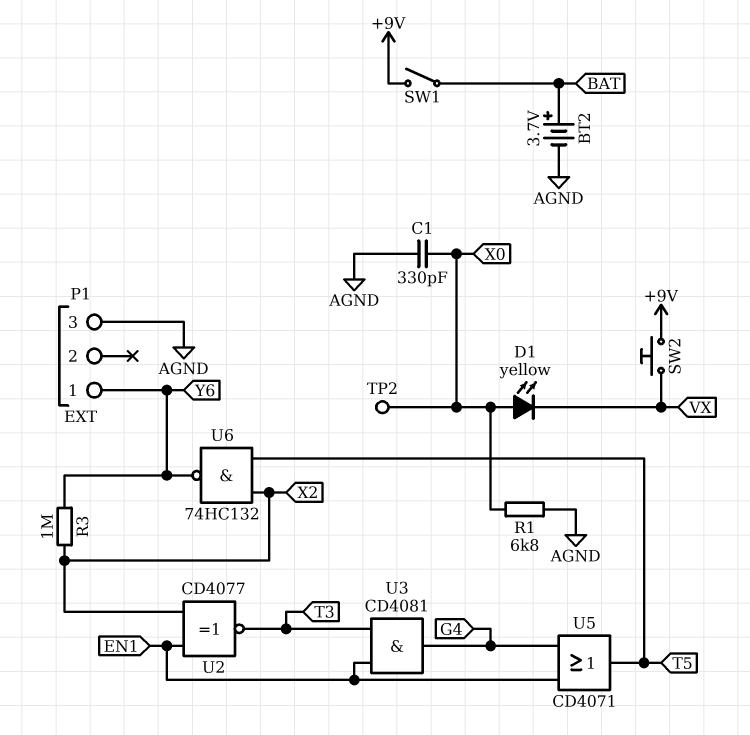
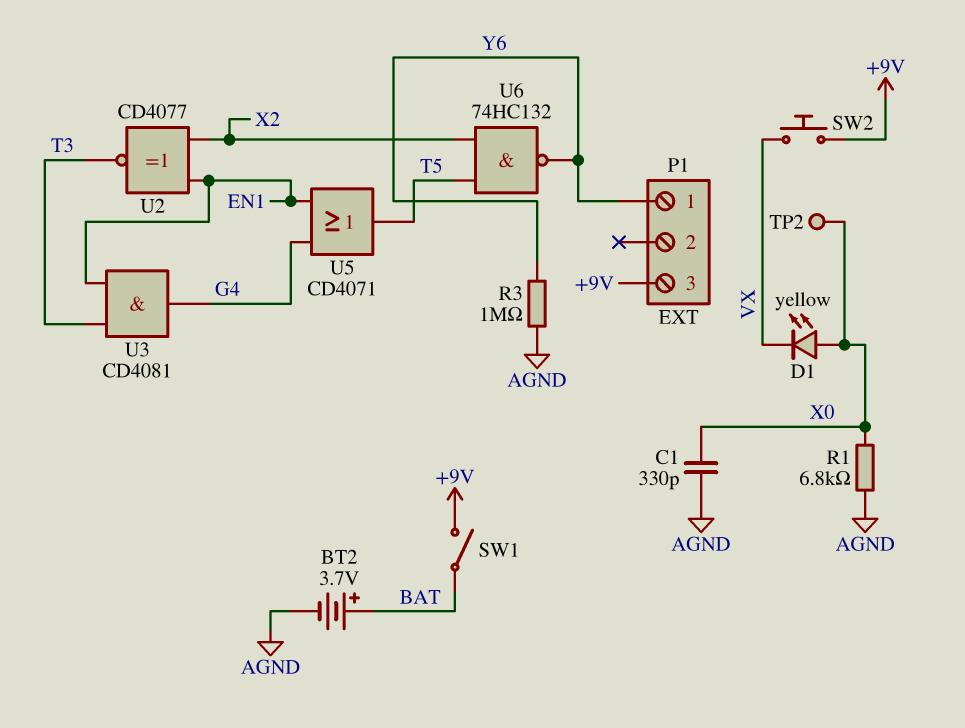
P1 pin 3: AGND -> +9V
R3: 1M (X2, Y6) -> 1M (AGND, Y6)

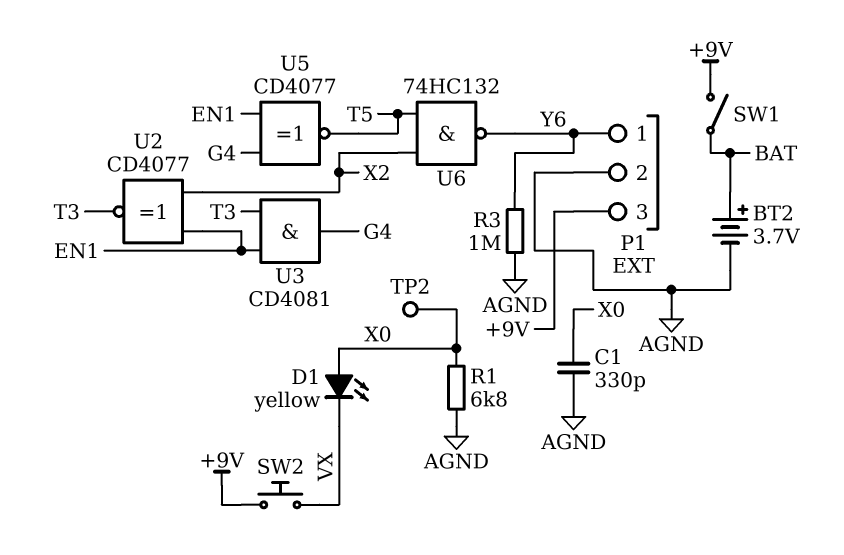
P1 pin 2: none -> AGND
U5: OR CD4071 (in EN1, in G4, out T5) -> XNOR CD4077 (in EN1, in G4, out T5)

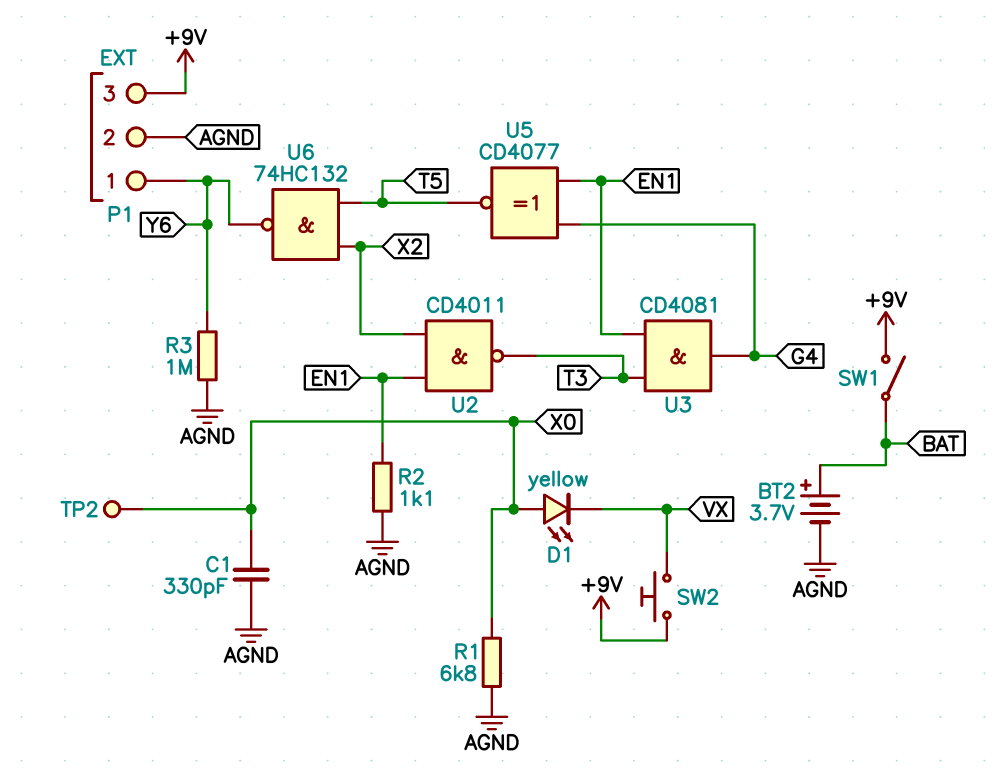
R2: none -> 1.1k (AGND, EN1)
U2: XNOR CD4077 (in EN1, in X2, out T3) -> NAND CD4011 (in EN1, in X2, out T3)

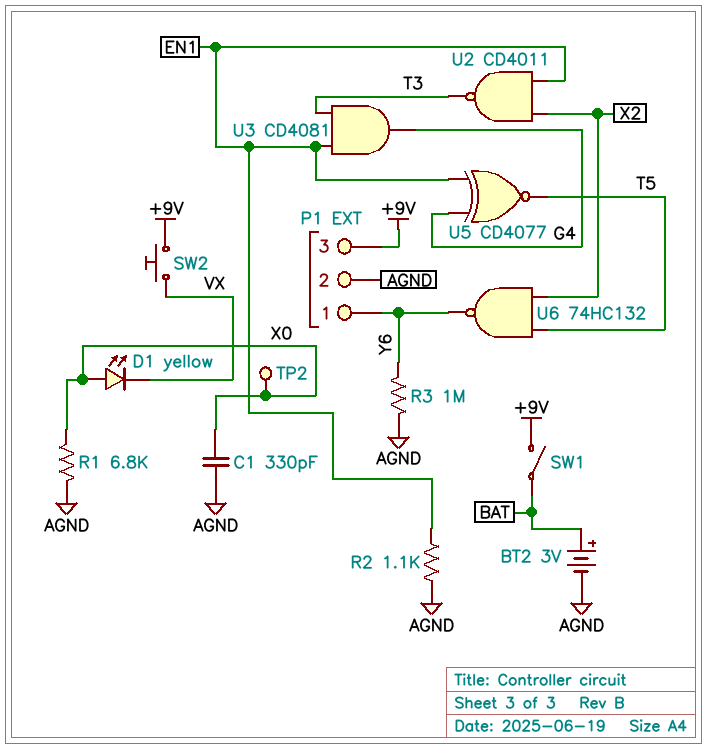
BT2: 3.7V (plus BAT, minus AGND) -> 3V (plus BAT, minus AGND)

